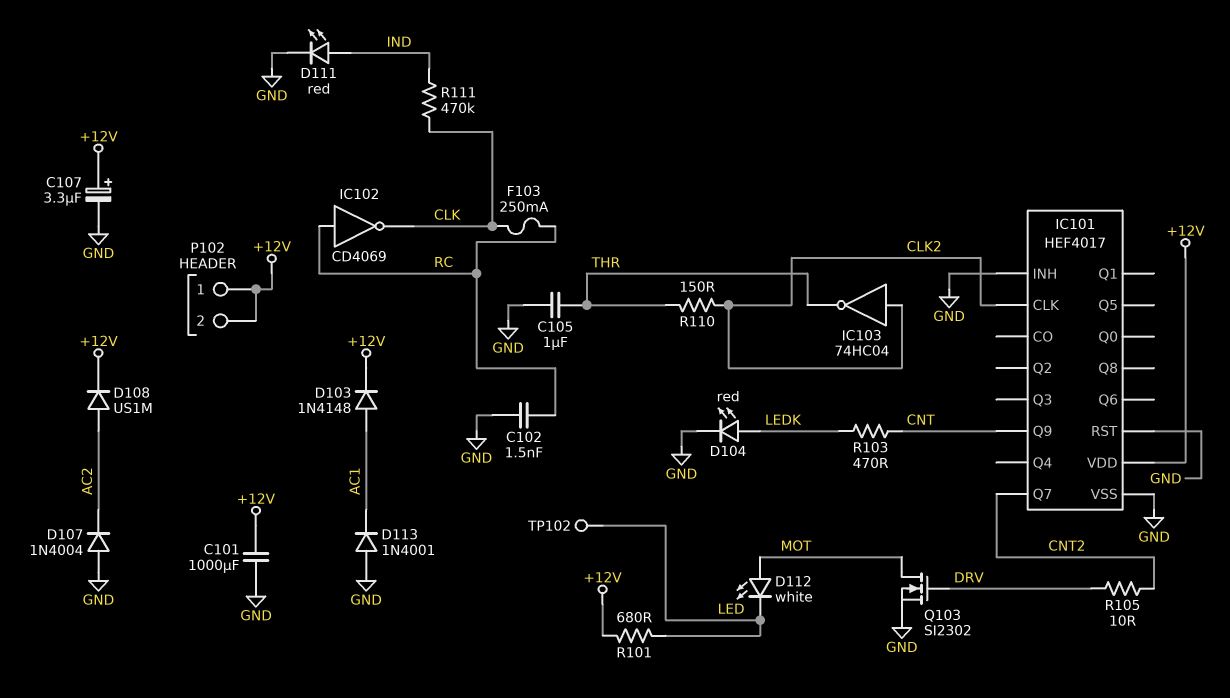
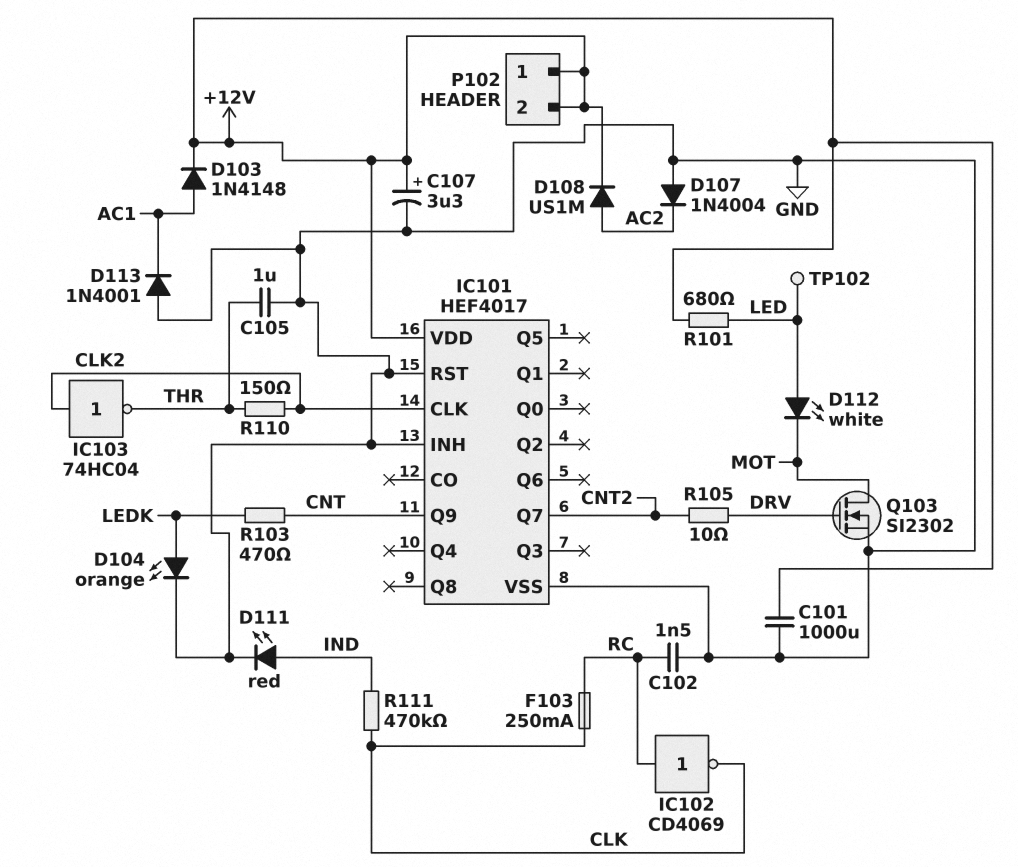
D104: LED red (A LEDK, K GND) -> LED orange (A LEDK, K GND)
D112: LED white (A MOT, K LED) -> LED white (A LED, K MOT)

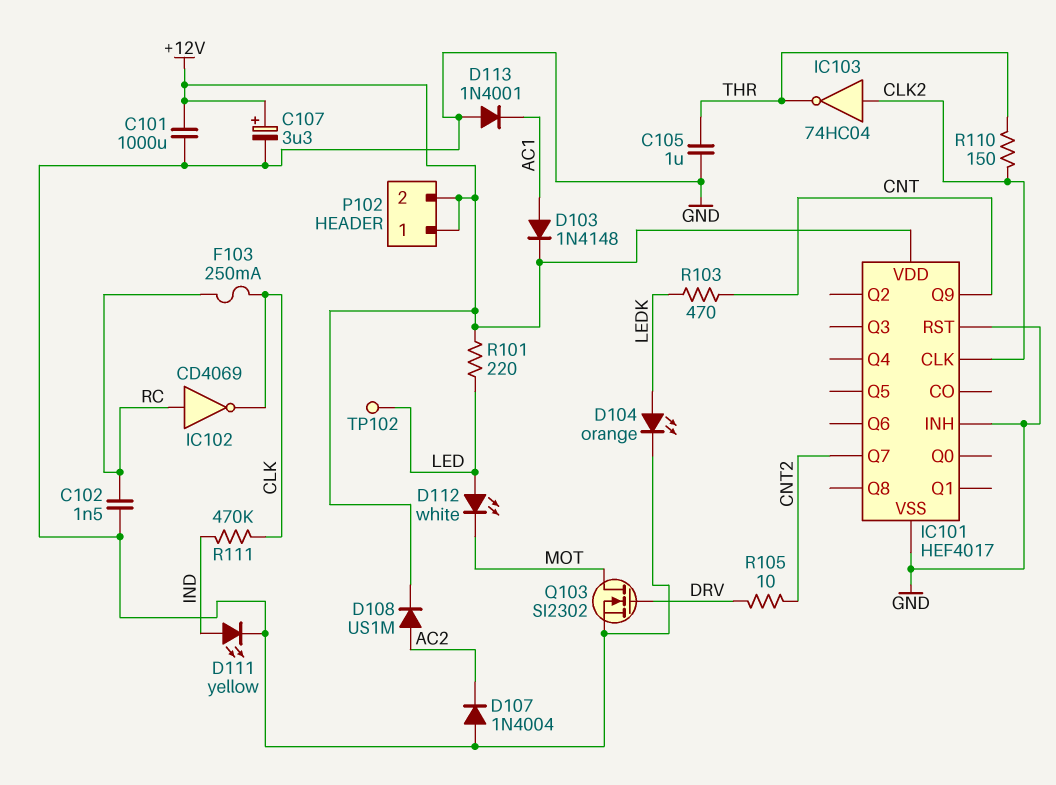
D111: LED red (A IND, K GND) -> LED yellow (A IND, K GND)
R101: 680 (+12V, LED) -> 220 (+12V, LED)

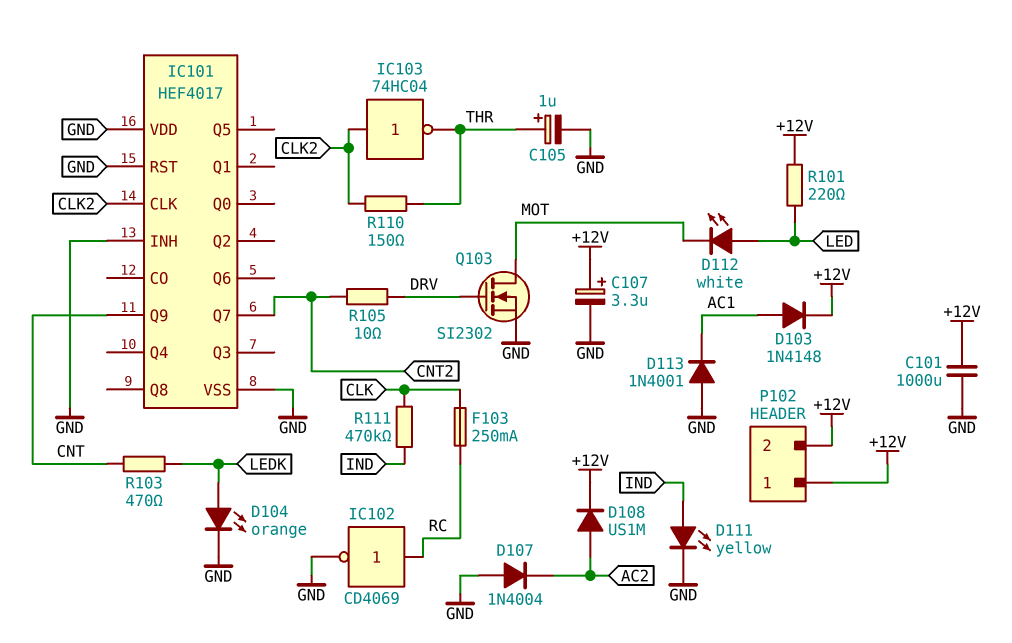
C102: 1.5nF (GND, RC) -> none
C105: 1uF (GND, THR) -> 1uF (plus THR, minus GND)
IC101 pin VDD: +12V -> GND
IC102: NOT CD4069 (in RC, out CLK) -> NOT CD4069 (in RC, out GND)
TP102: test point (LED) -> none

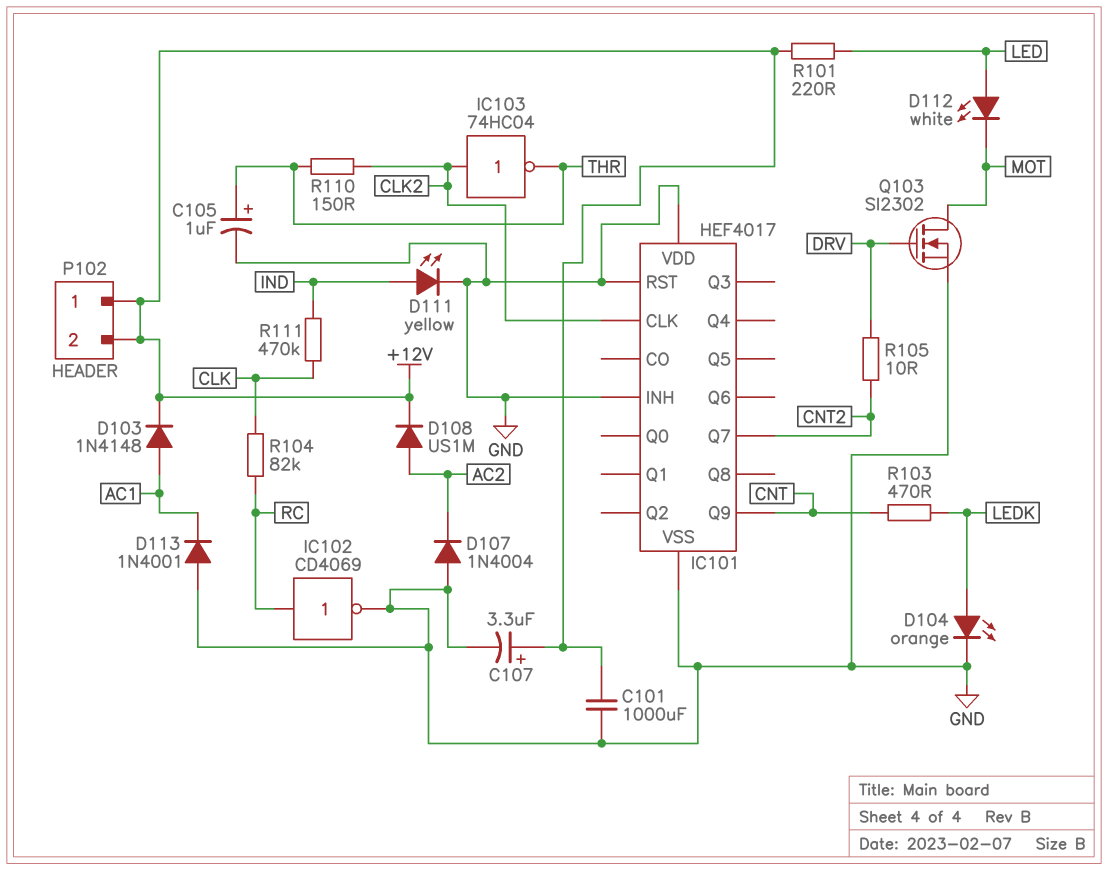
F103: 250mA (CLK, RC) -> none
R104: none -> 82k (CLK, RC)

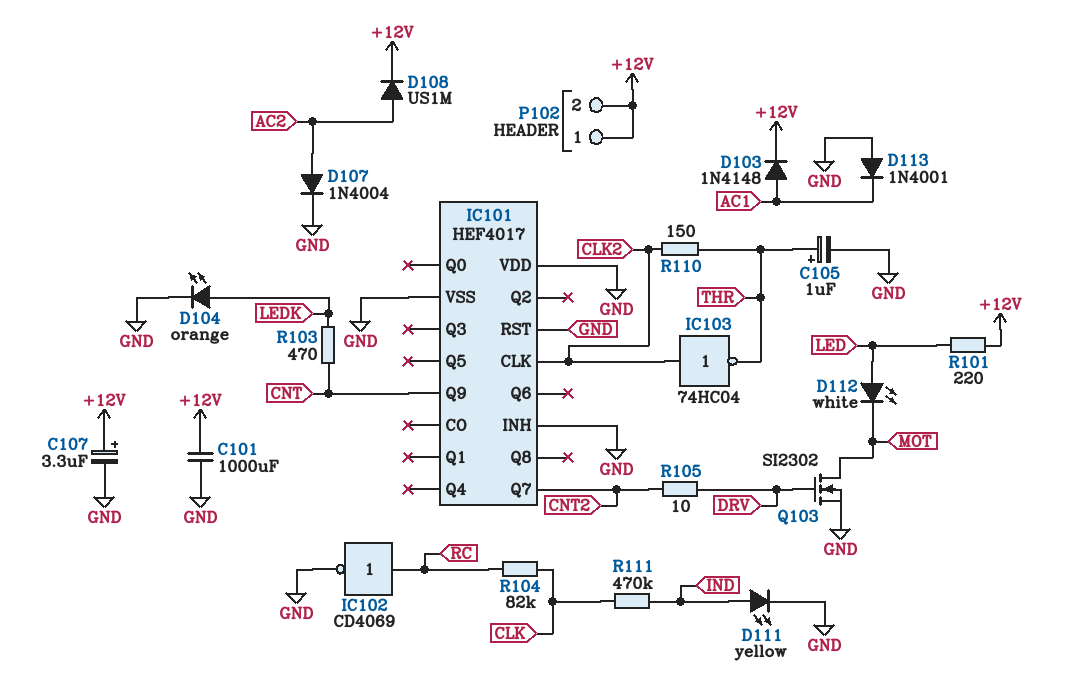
D107: diode 1N4004 (A GND, K AC2) -> diode 1N4004 (A AC2, K GND)

